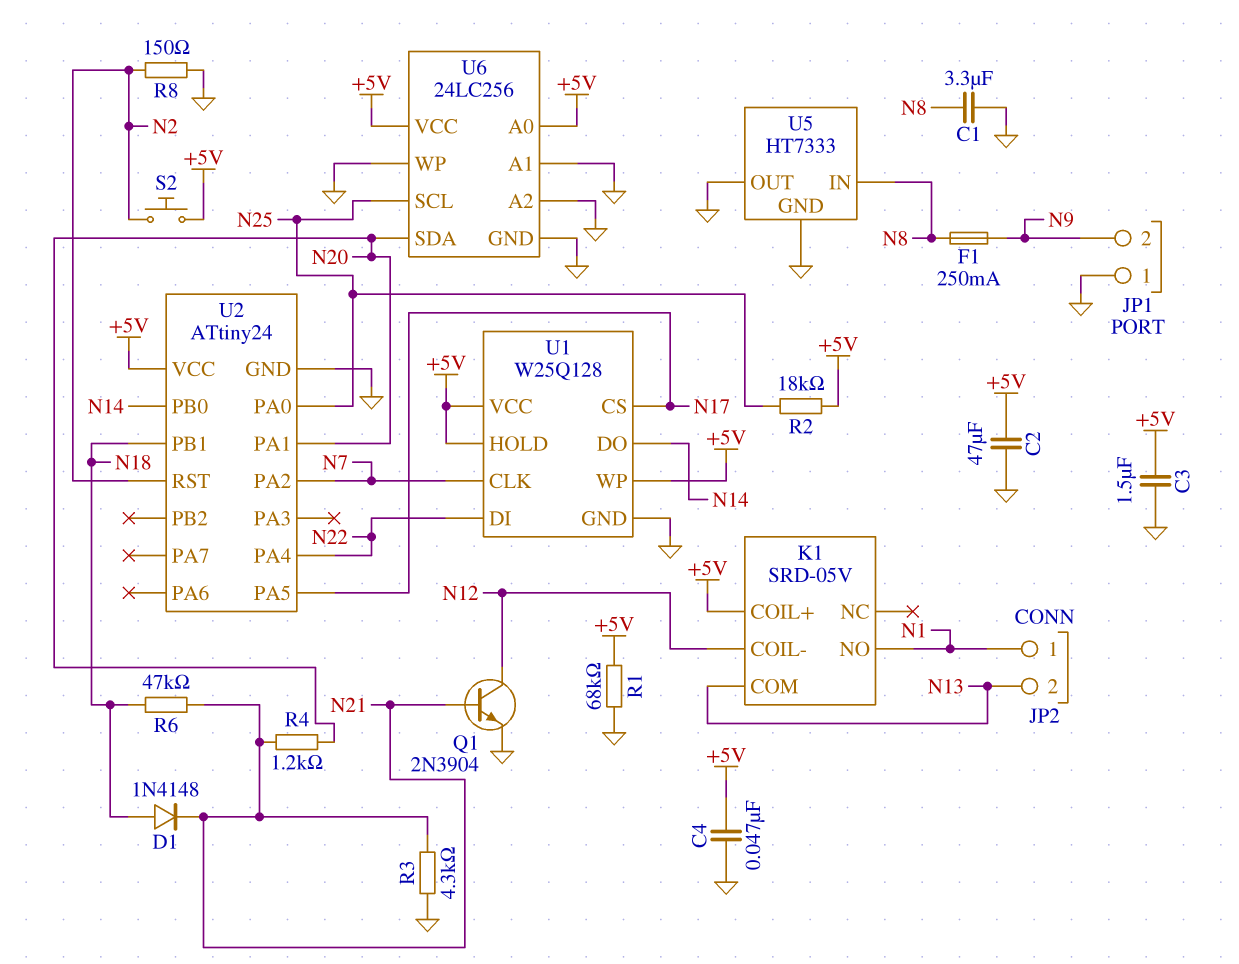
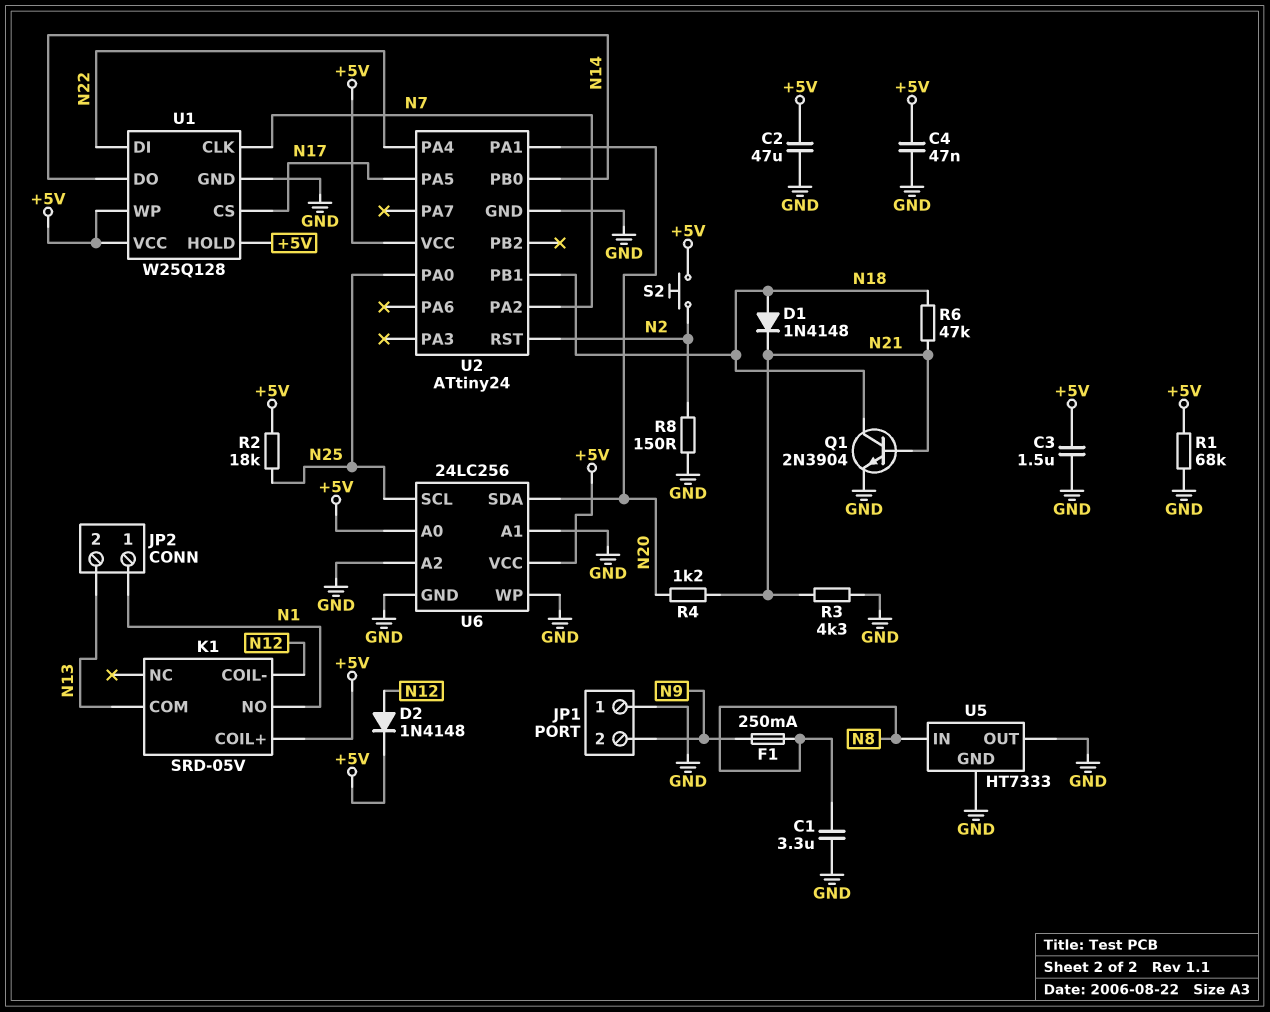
D2: none -> diode 1N4148 (A N12, K +5V)
Q1: NPN 2N3904 (B N21, C N12, E GND) -> NPN 2N3904 (B N21, C N18, E GND)

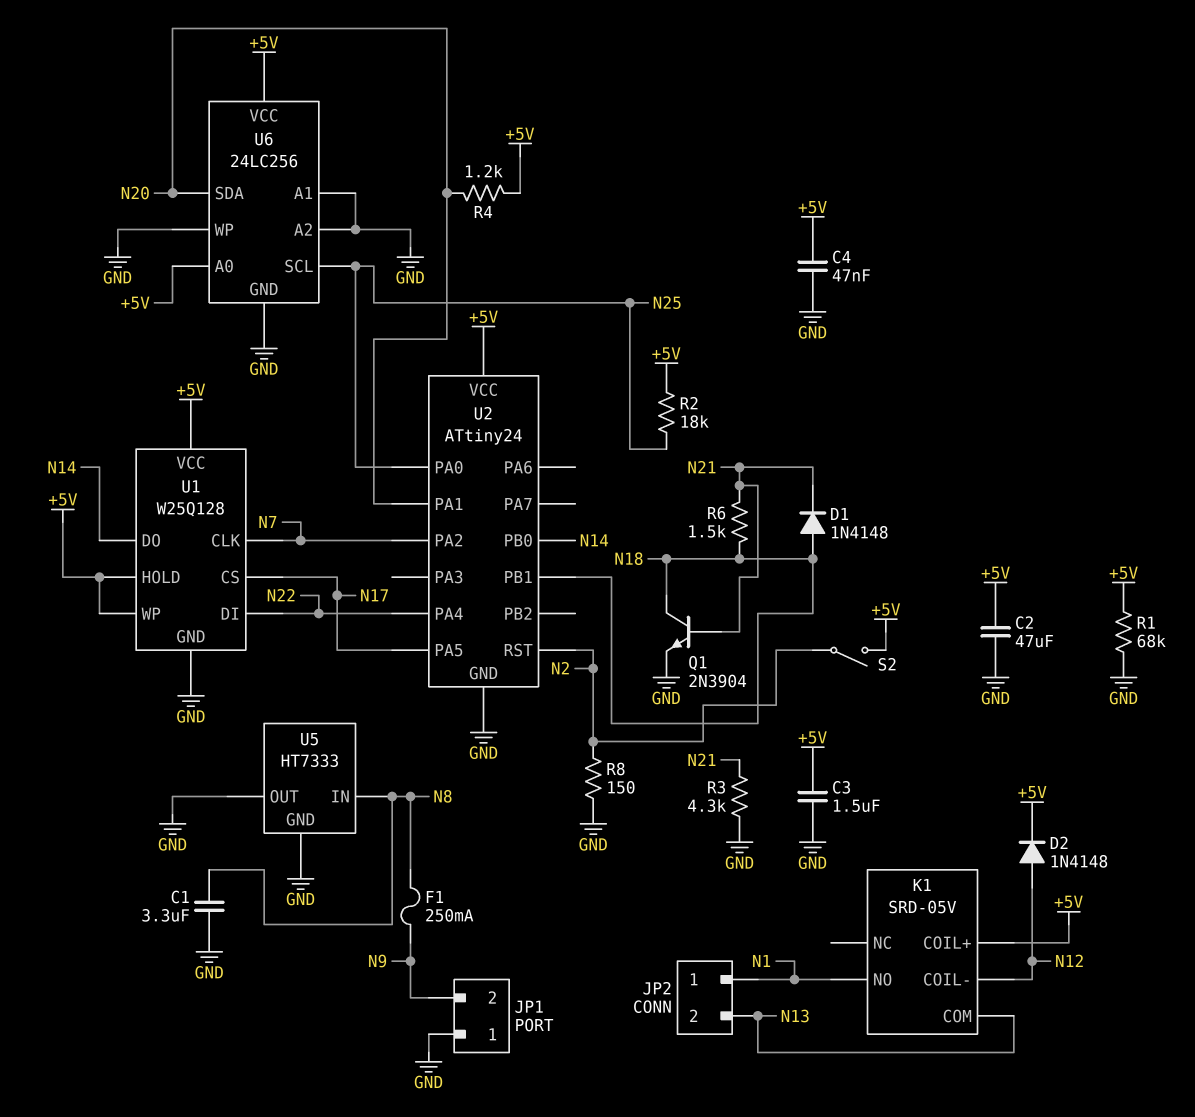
R4: 1.2k (N20, N21) -> 1.2k (+5V, N20)
R6: 47k (N18, N21) -> 1.5k (N18, N21)
S2: button (+5V, N2) -> switch (+5V, N2)

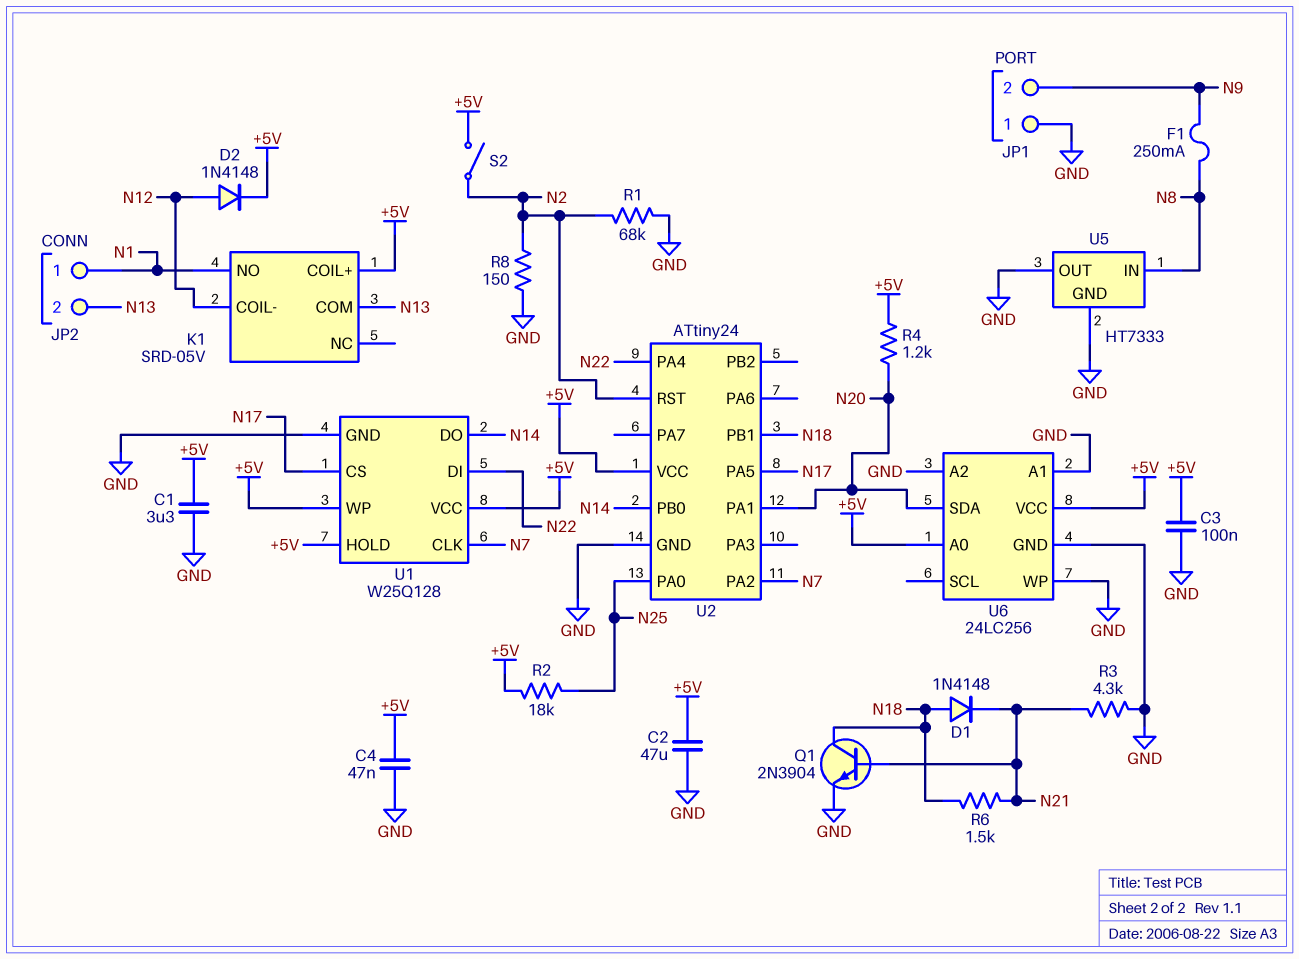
C1: 3.3uF (GND, N8) -> 3.3uF (+5V, GND)
C3: 1.5uF (+5V, GND) -> 100nF (+5V, GND)
R1: 68k (+5V, GND) -> 68k (GND, N2)
U6 pin SCL: N25 -> none

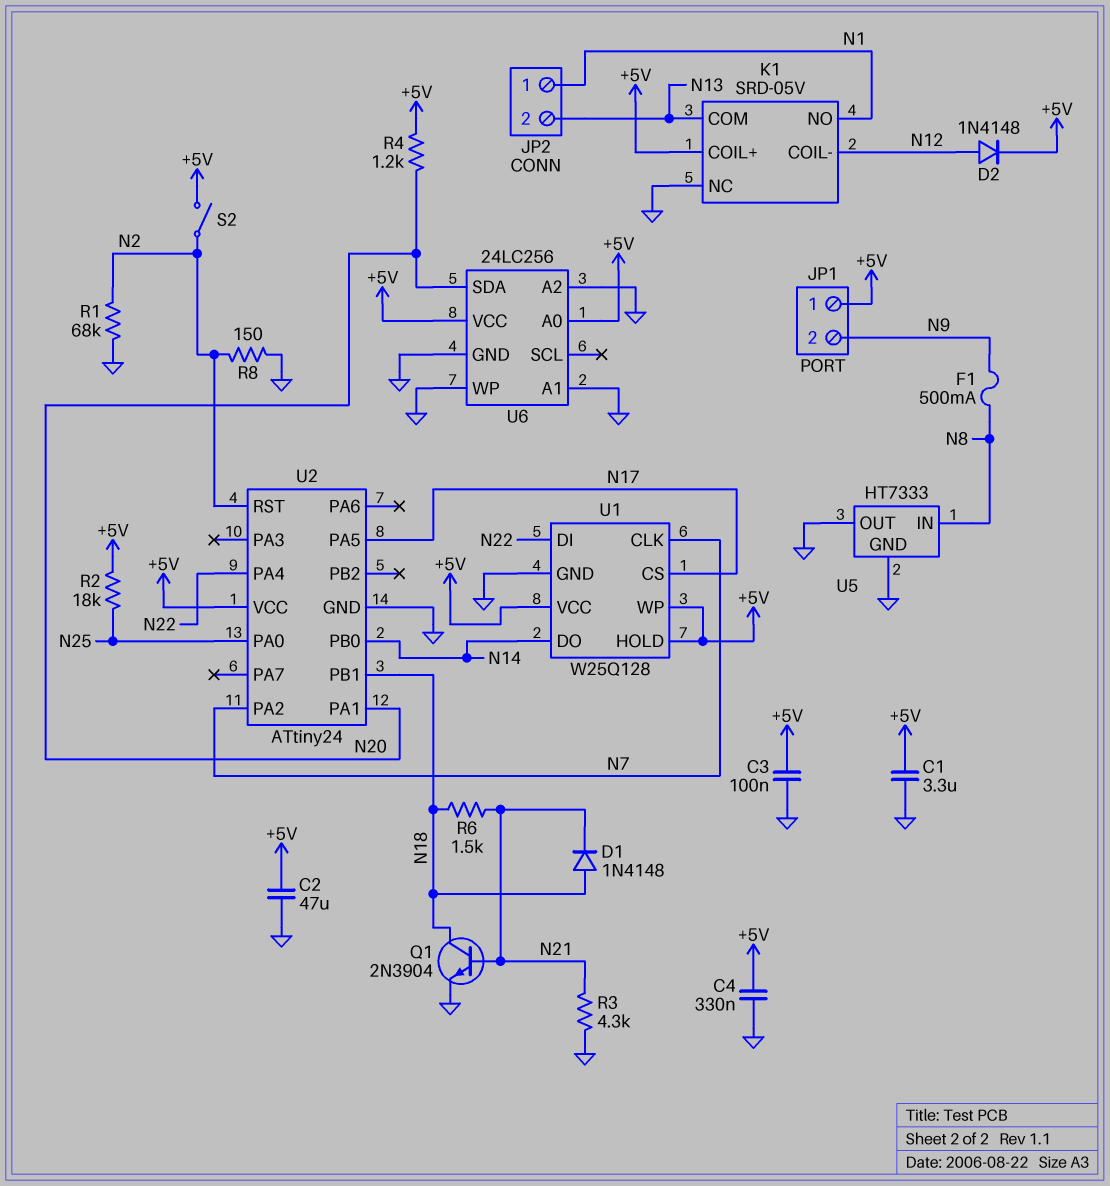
C4: 47nF (+5V, GND) -> 330nF (+5V, GND)
F1: 250mA (N8, N9) -> 500mA (N8, N9)
JP1 pin 1: GND -> +5V
K1 pin NC: none -> GND

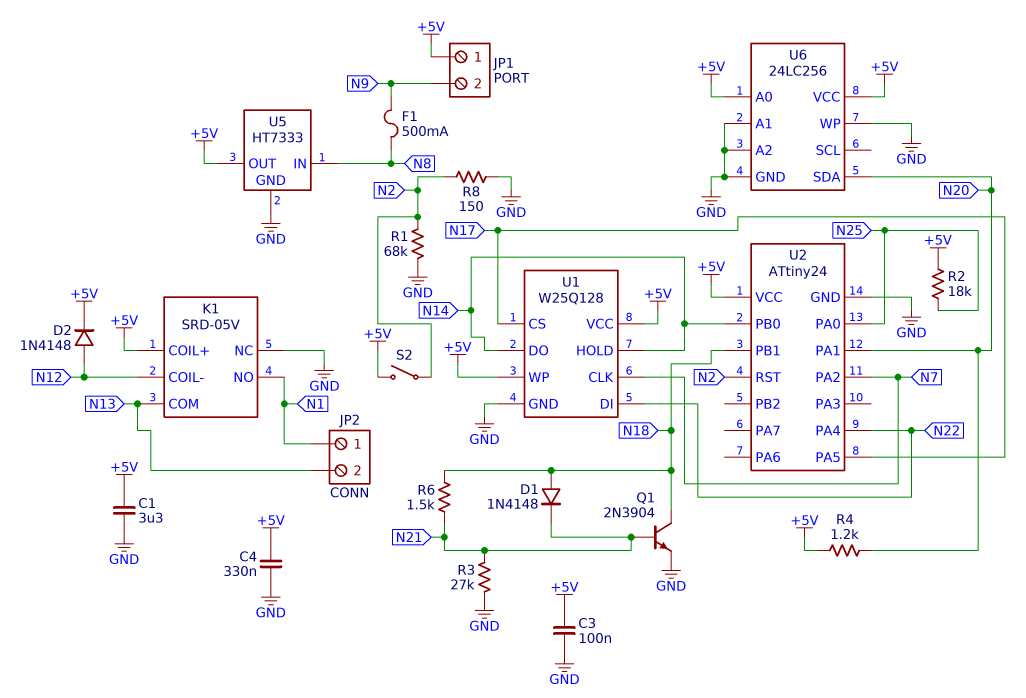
C2: 47uF (+5V, GND) -> none
R3: 4.3k (GND, N21) -> 27k (GND, N21)
U1 pin HOLD: +5V -> N14
U5 pin OUT: GND -> +5V

